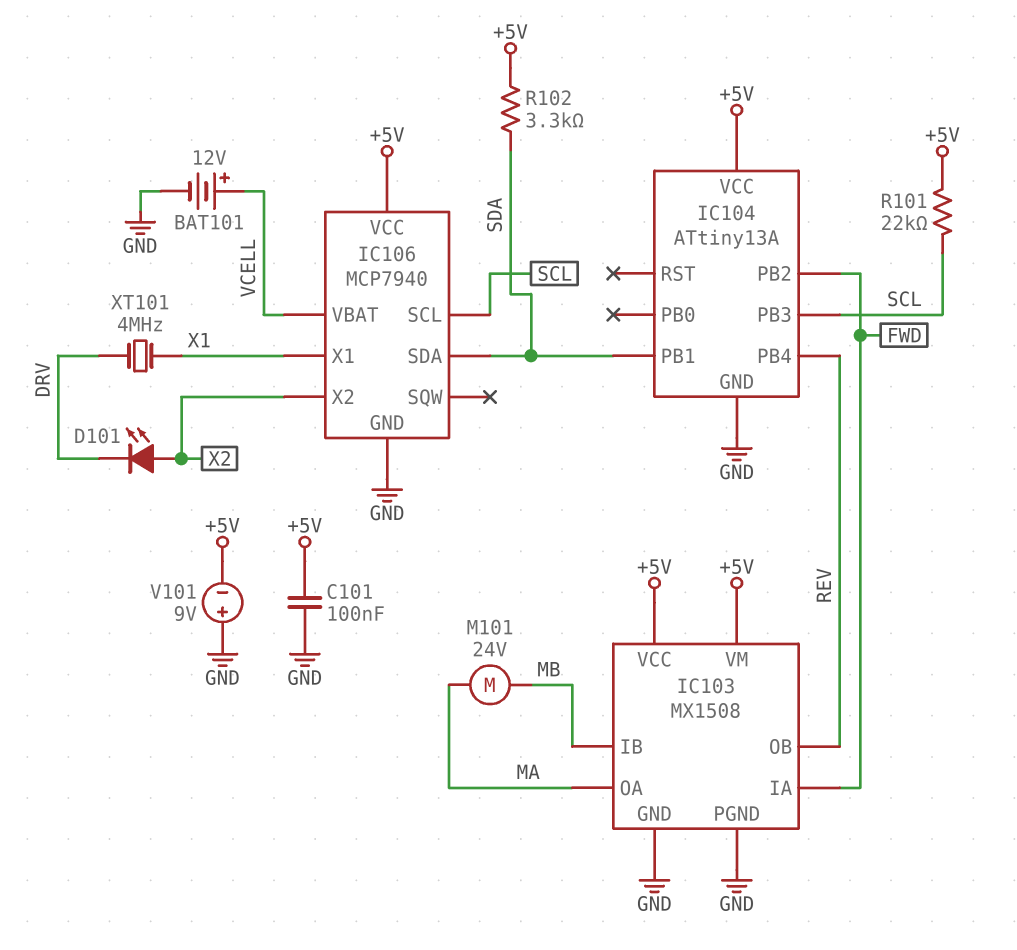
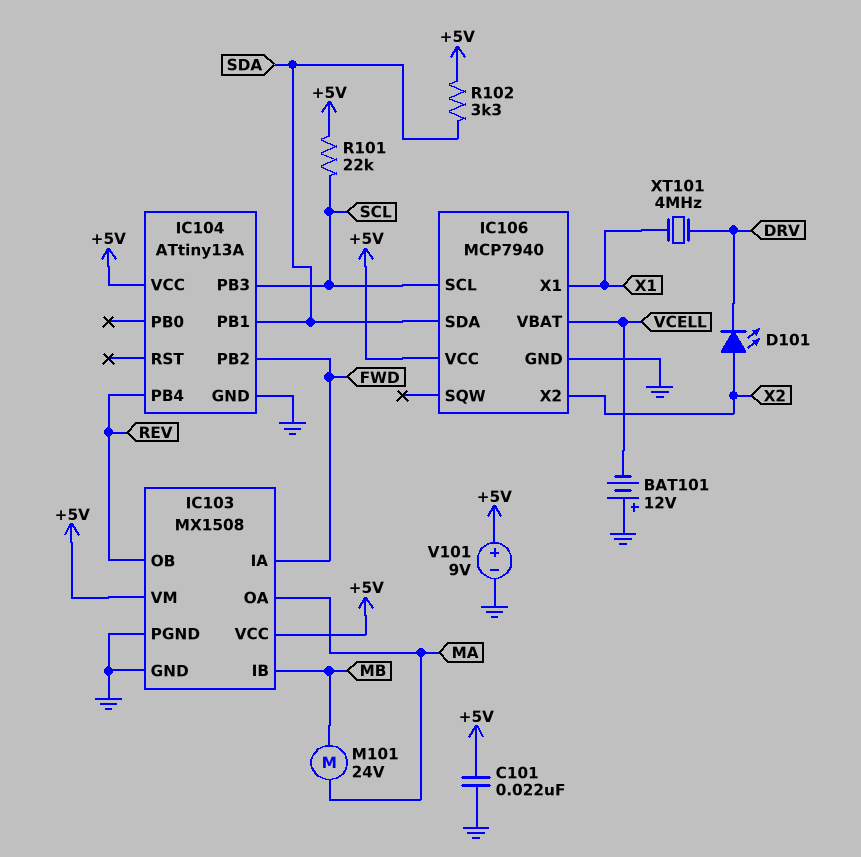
BAT101: 12V (plus VCELL, minus GND) -> 12V (plus GND, minus VCELL)
C101: 100nF (+5V, GND) -> 22nF (+5V, GND)
V101: 9V (plus GND, minus +5V) -> 9V (plus +5V, minus GND)

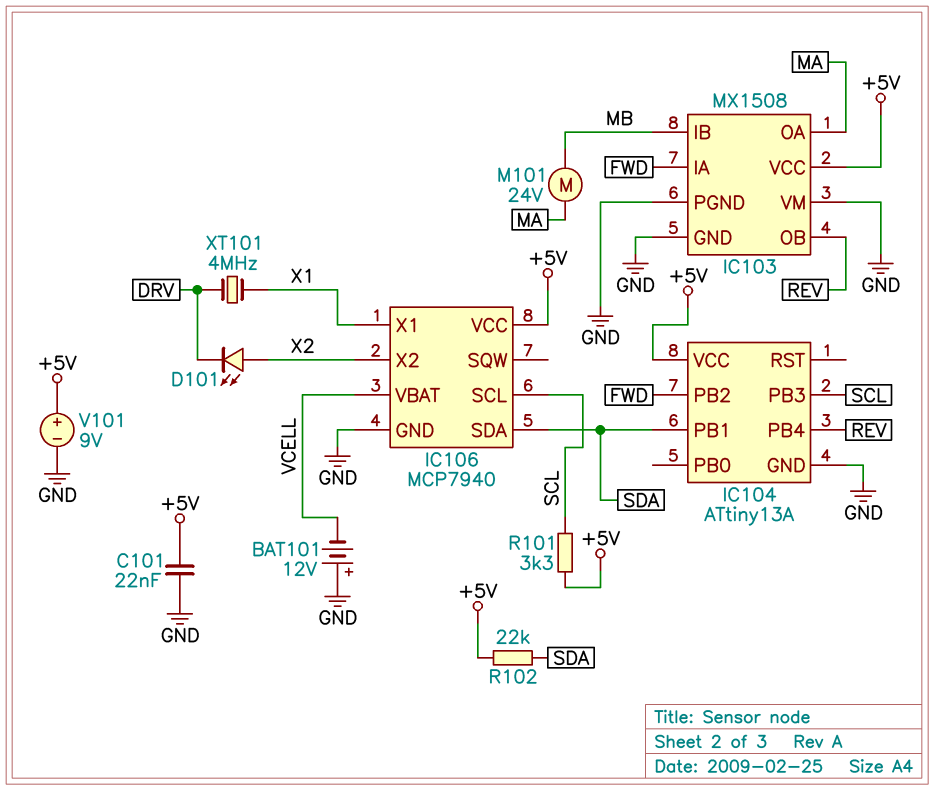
IC103 pin VM: +5V -> GND
R101: 22k (+5V, SCL) -> 3.3k (+5V, SCL)
R102: 3.3k (+5V, SDA) -> 22k (+5V, SDA)

